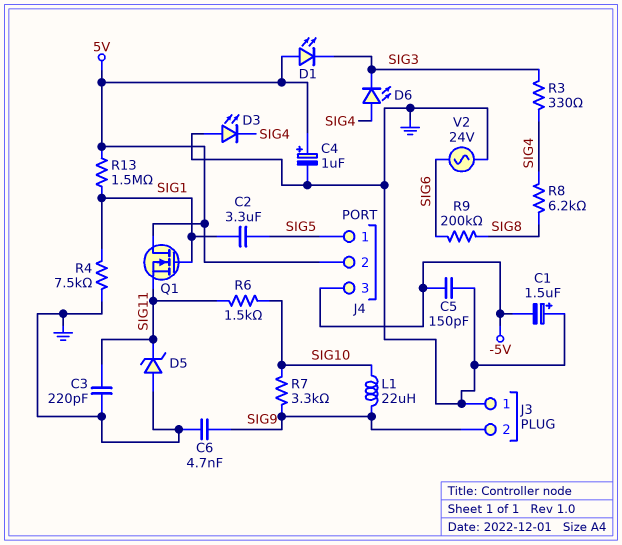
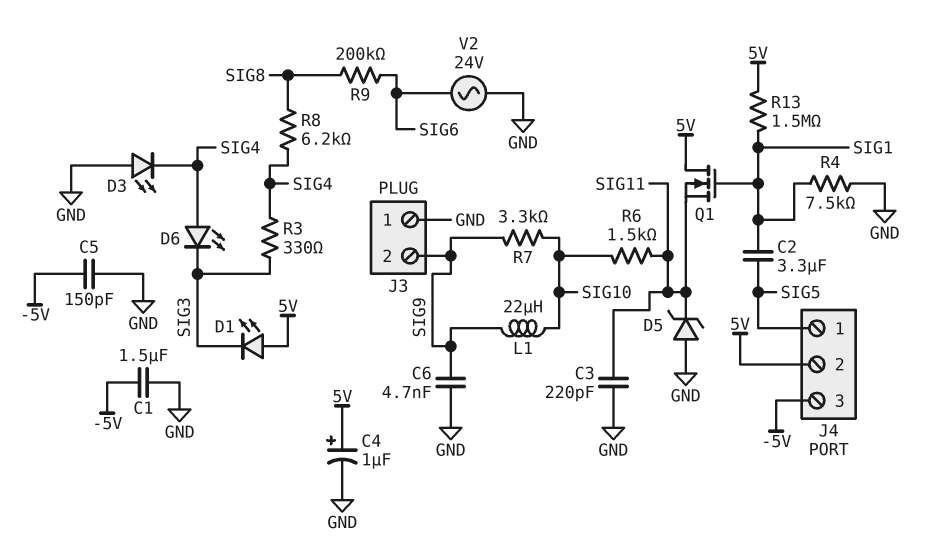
C1: 1.5uF (plus GND, minus -5V) -> 1.5uF (-5V, GND)

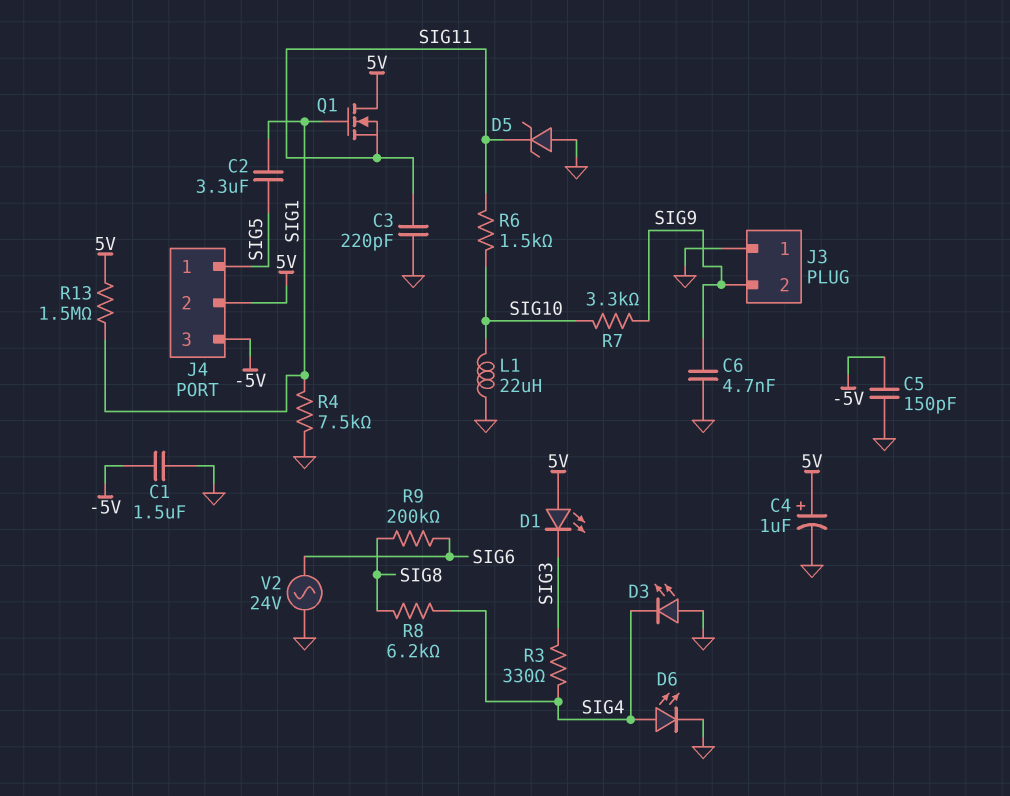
D6: LED (A SIG4, K SIG3) -> LED (A SIG4, K GND)
L1: 22uH (SIG9, SIG10) -> 22uH (GND, SIG10)

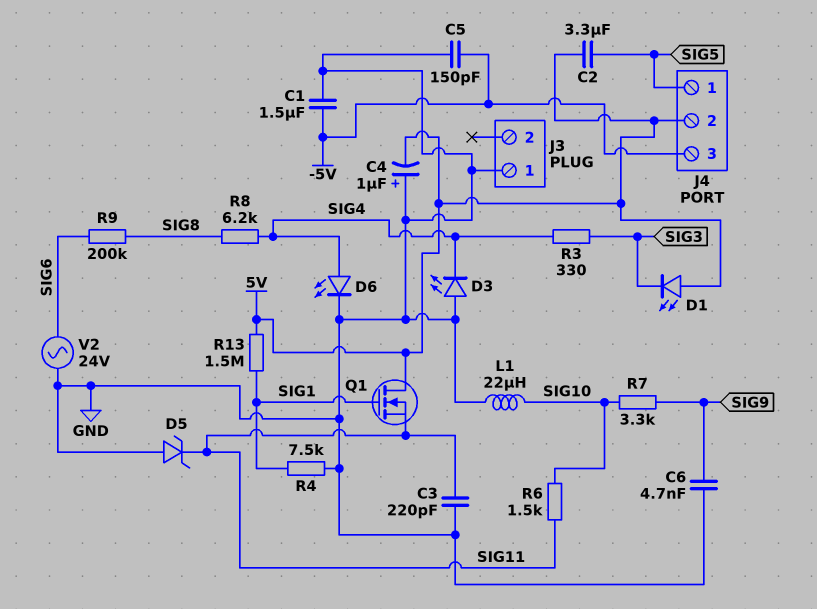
C2: 3.3uF (SIG1, SIG5) -> 3.3uF (5V, SIG5)
C4: 1uF (plus 5V, minus GND) -> 1uF (plus GND, minus 5V)
J3 pin 2: SIG9 -> none

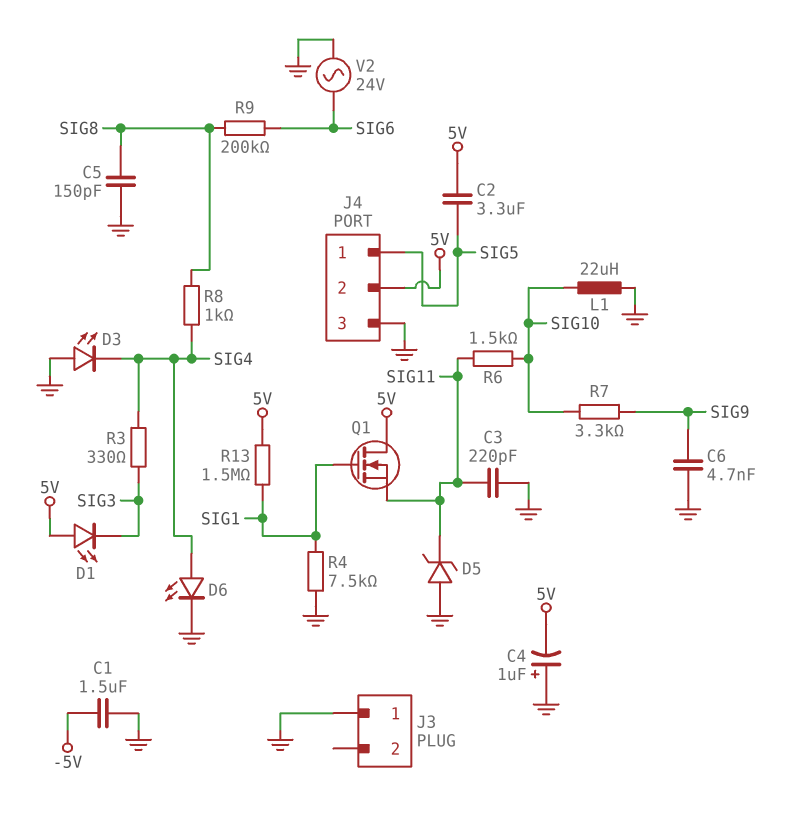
C5: 150pF (-5V, GND) -> 150pF (GND, SIG8)
J4 pin 3: -5V -> GND
R8: 6.2k (SIG4, SIG8) -> 1k (SIG4, SIG8)

